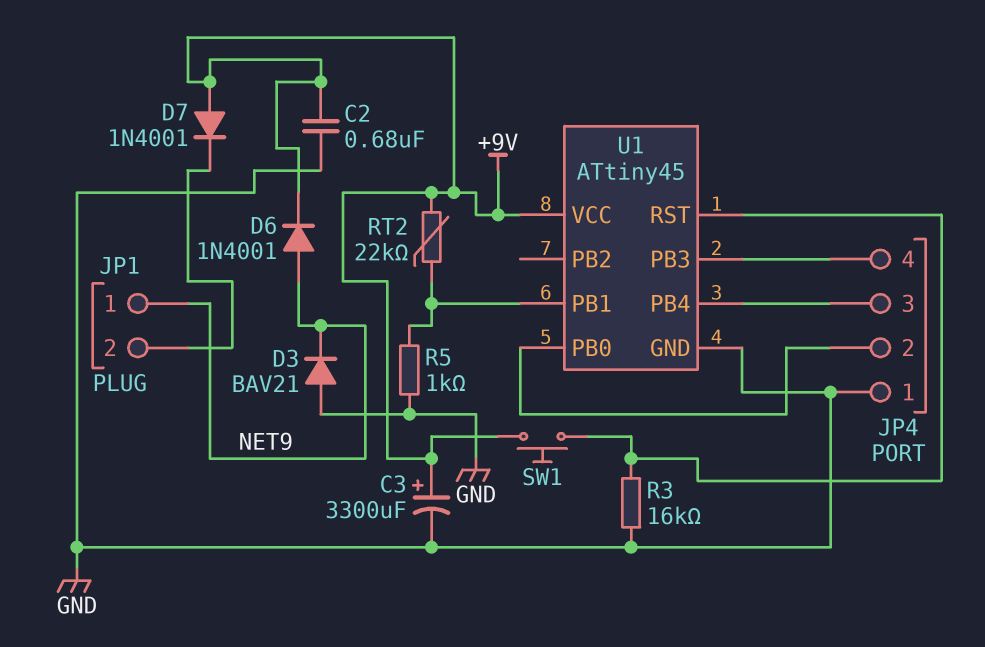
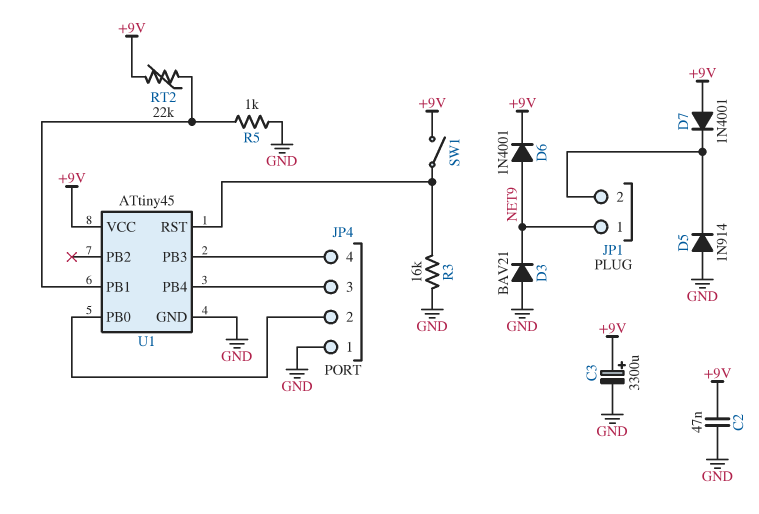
C2: 680nF (+9V, GND) -> 47nF (+9V, GND)
D5: none -> diode 1N914 (A GND, K JP1/2)
SW1: button (+9V, U1/RST) -> switch (+9V, U1/RST)

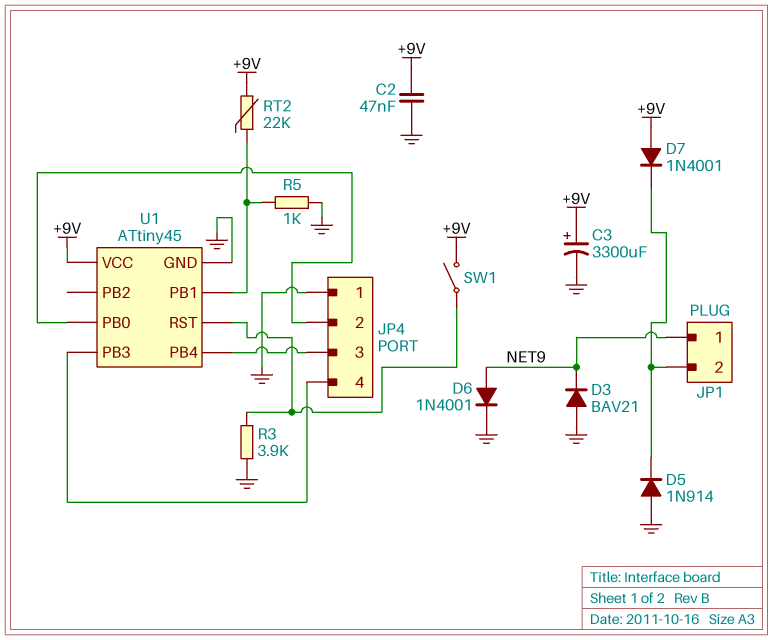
D6: diode 1N4001 (A NET9, K +9V) -> diode 1N4001 (A NET9, K GND)
R3: 16k (GND, U1/RST) -> 3.9k (GND, U1/RST)

